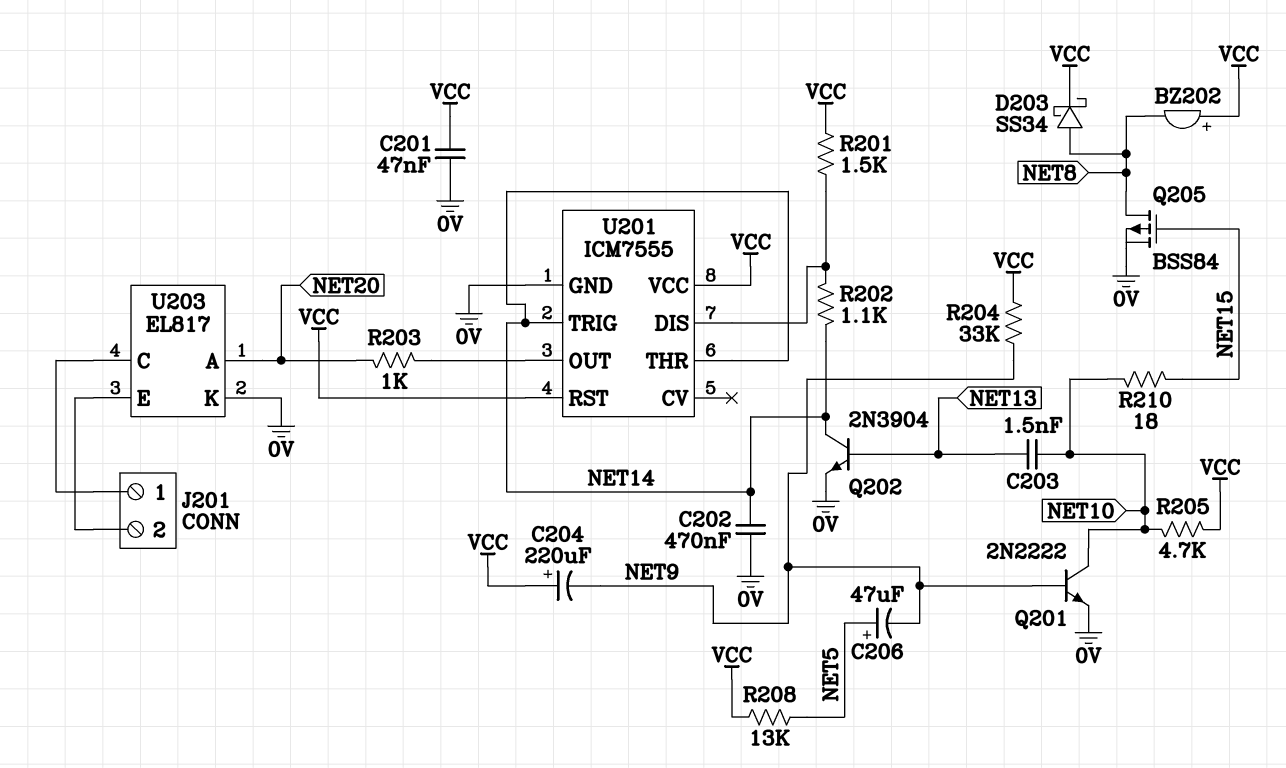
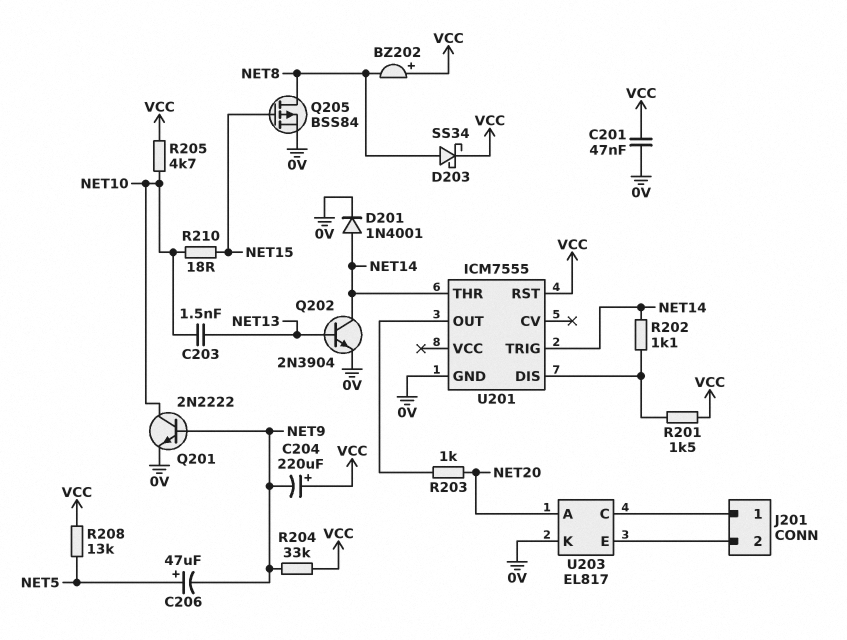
C202: 470nF (0V, NET14) -> none
D201: none -> diode 1N4001 (A NET14, K 0V)
U201 pin VCC: VCC -> none

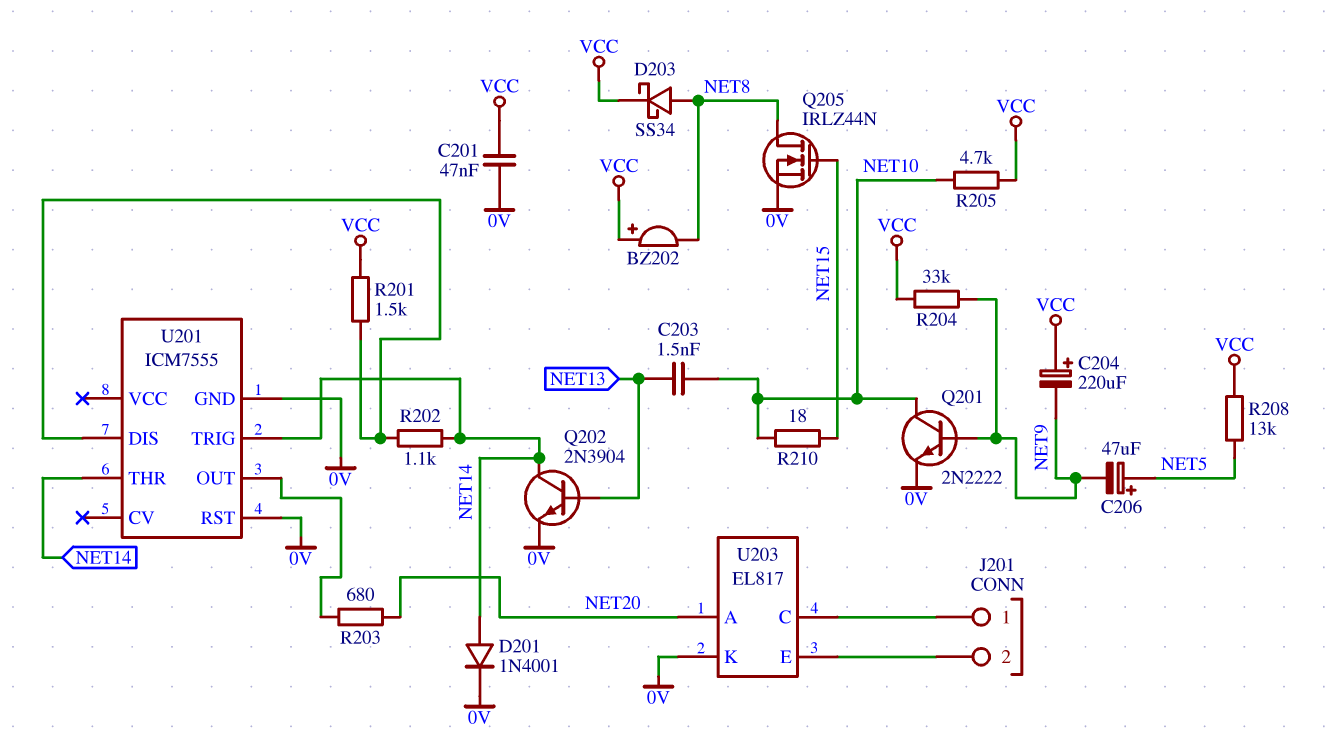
Q205: PMOS BSS84 (G NET15, D NET8, S 0V) -> NMOS IRLZ44N (G NET15, D NET8, S 0V)
R203: 1k (NET20, U201/OUT) -> 680 (NET20, U201/OUT)
U201 pin RST: VCC -> 0V

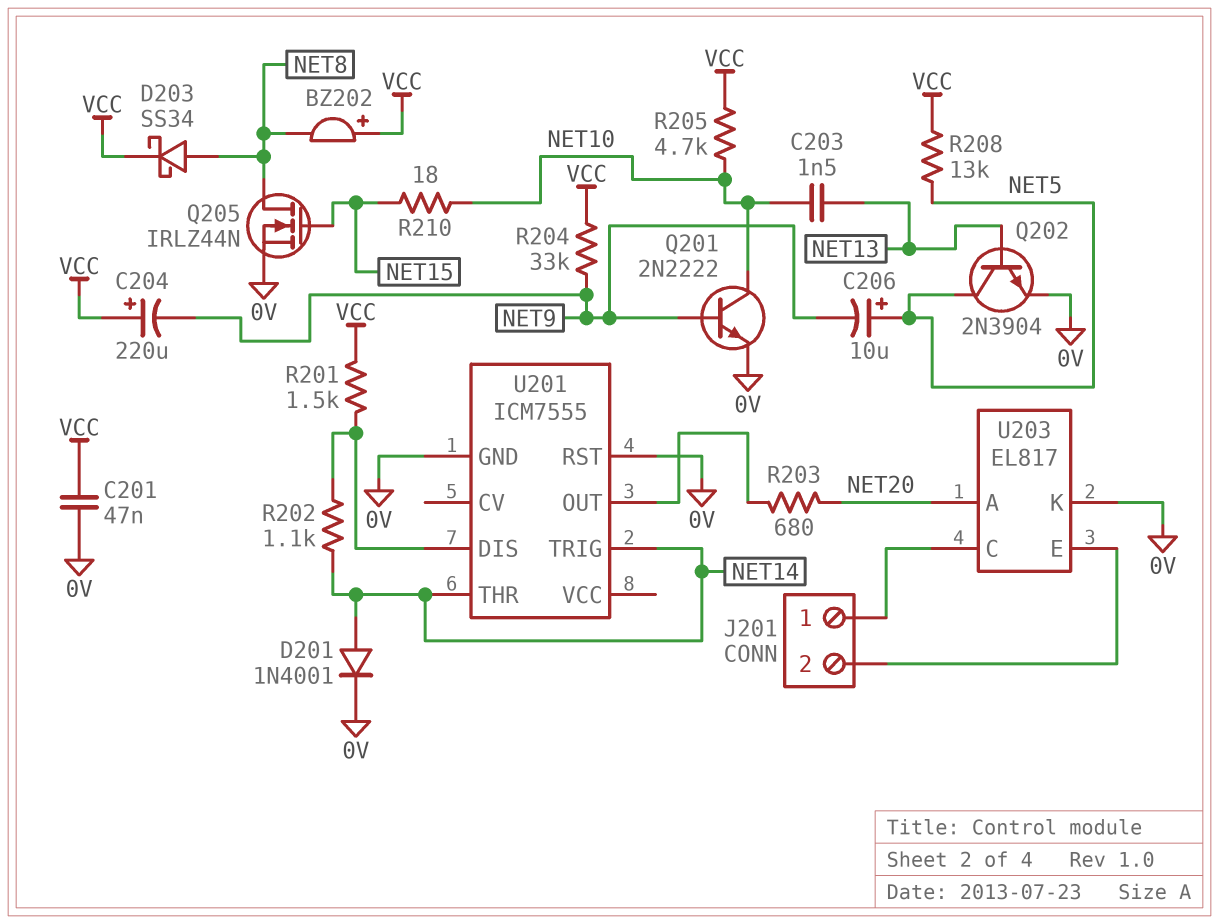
C206: 47uF (plus NET5, minus NET9) -> 10uF (plus NET5, minus NET9)
Q202: NPN 2N3904 (B NET13, C NET14, E 0V) -> NPN 2N3904 (B NET13, C NET5, E 0V)

